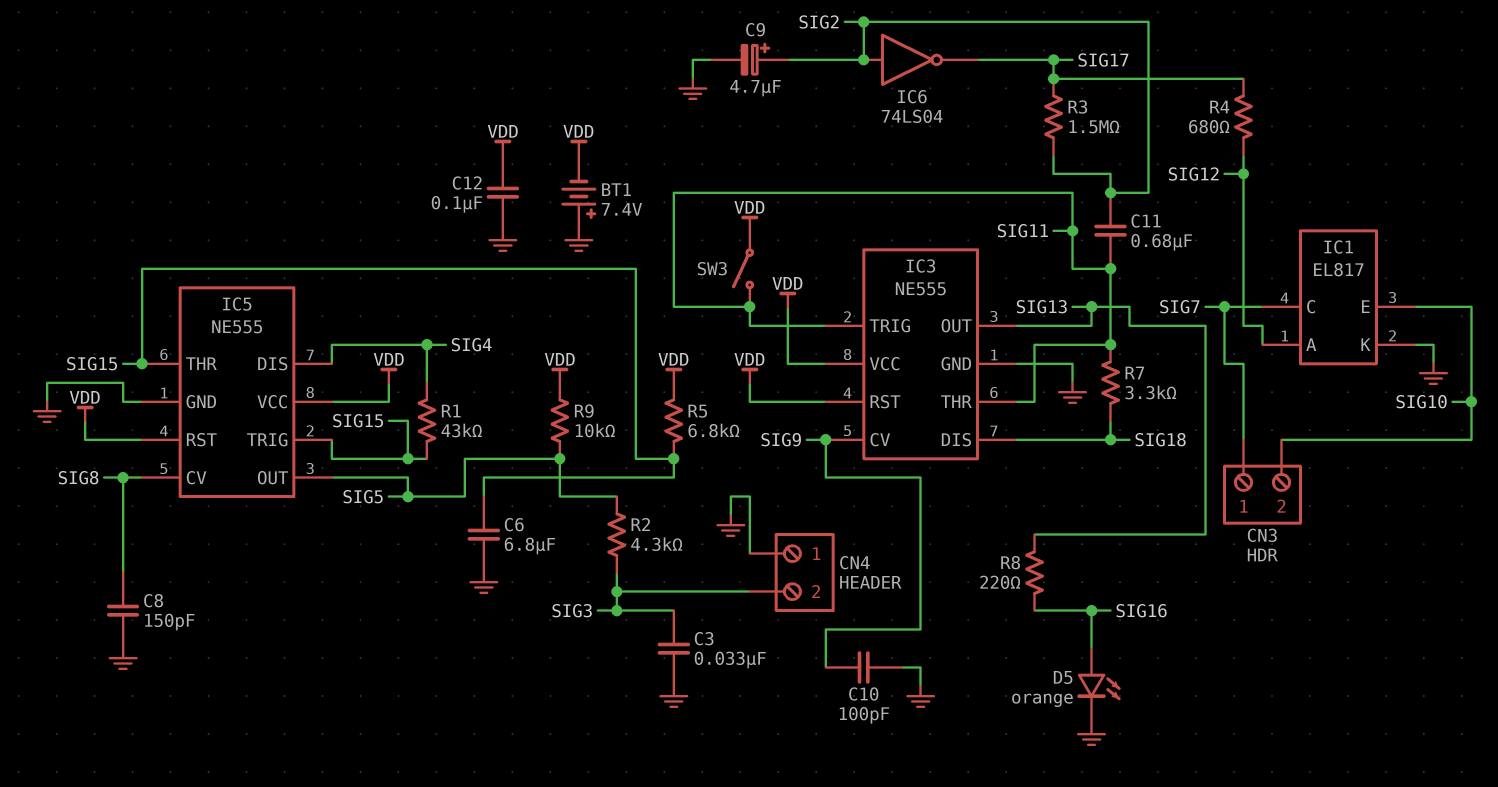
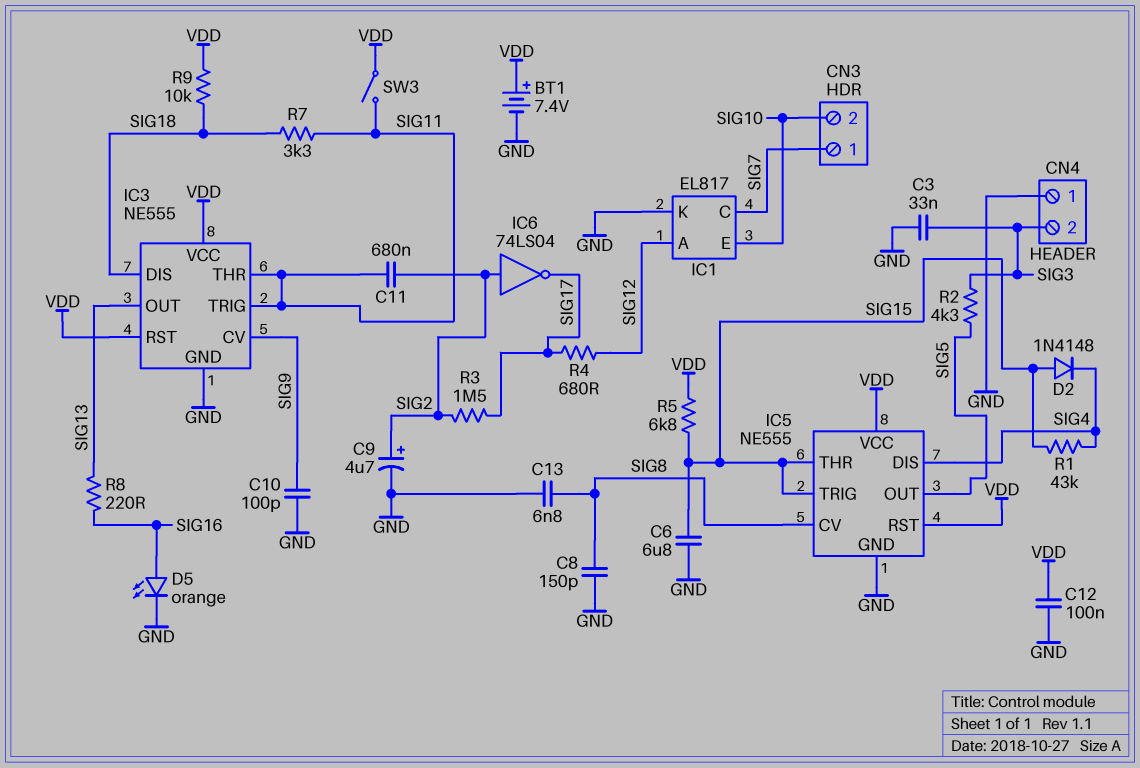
BT1: 7.4V (plus GND, minus VDD) -> 7.4V (plus VDD, minus GND)
C13: none -> 6.8nF (GND, SIG8)
D2: none -> diode 1N4148 (A SIG15, K SIG4)
R9: 10k (SIG5, VDD) -> 10k (SIG18, VDD)

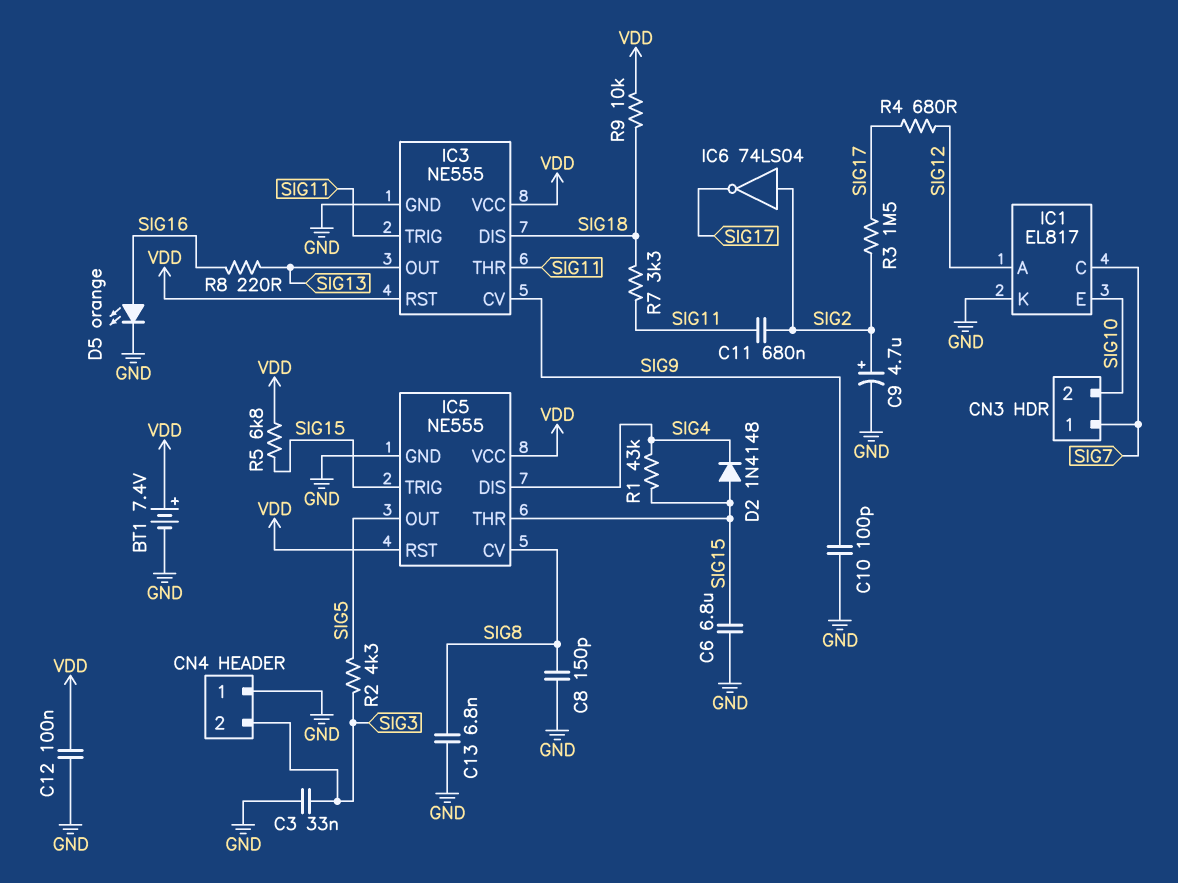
SW3: switch (SIG11, VDD) -> none

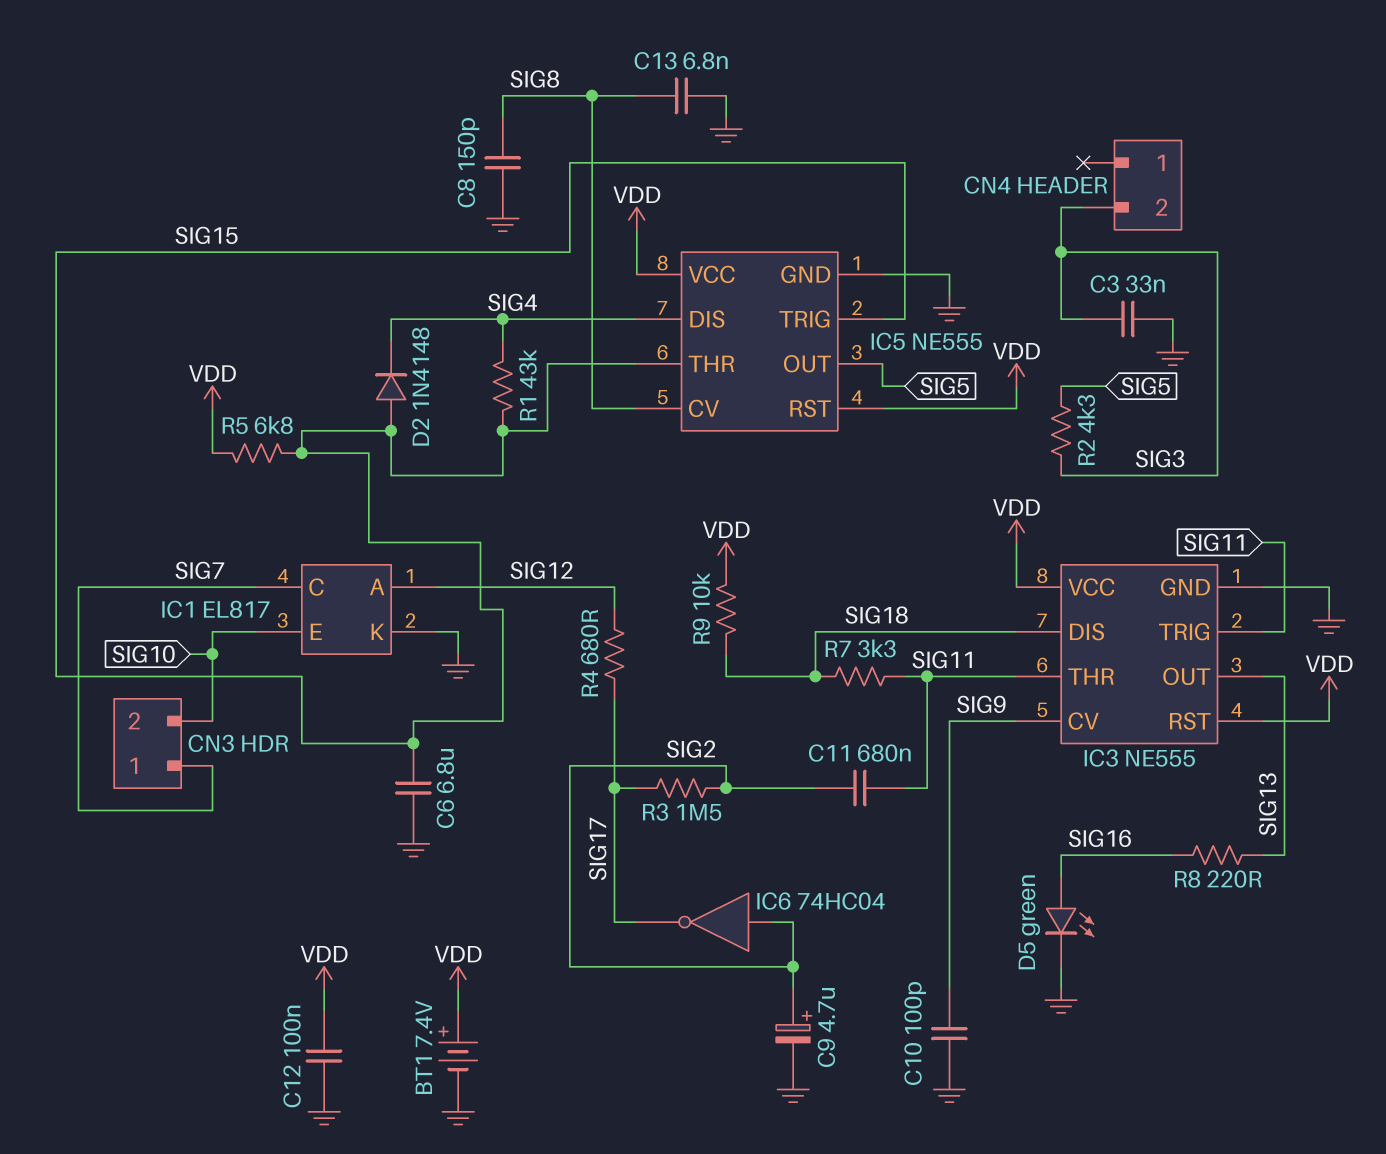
CN4 pin 1: GND -> none
D5: LED orange (A SIG16, K GND) -> LED green (A SIG16, K GND)
IC6: NOT 74LS04 (in SIG2, out SIG17) -> NOT 74HC04 (in SIG2, out SIG17)

